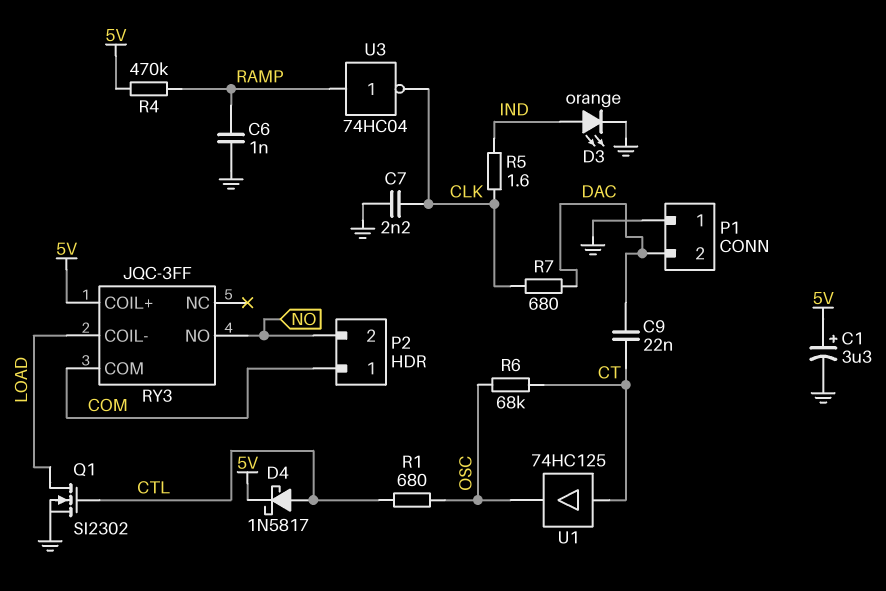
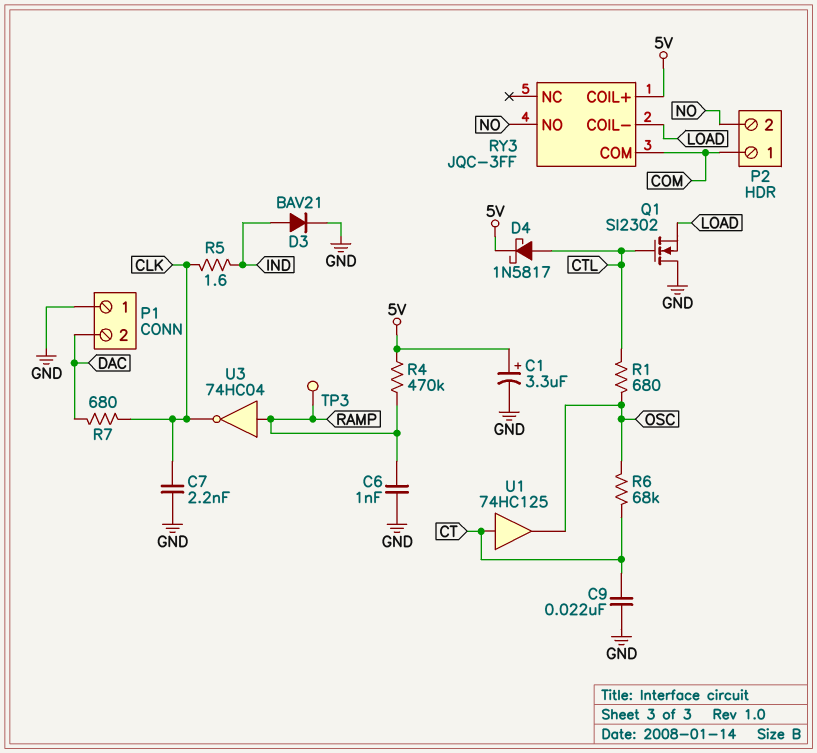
C9: 22nF (CT, DAC) -> 22nF (CT, GND)
D3: LED orange (A IND, K GND) -> diode BAV21 (A IND, K GND)
Q1: NMOS SI2302 (G CTL, D LOAD, S GND) -> NMOS SI2302 (G CTL, D GND, S LOAD)
TP3: none -> test point (RAMP)

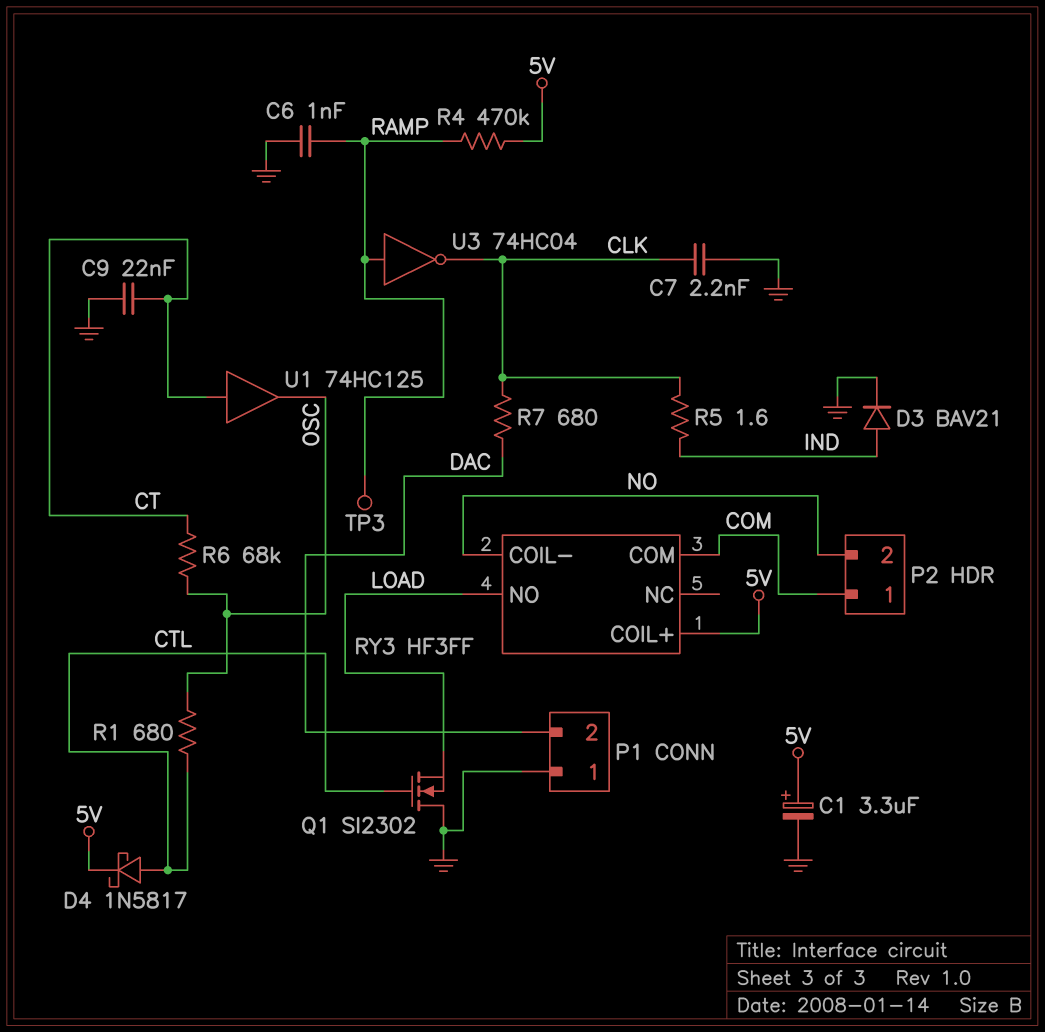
RY3: JQC-3FF -> HF3FF
RY3 pin COIL-: LOAD -> NO
RY3 pin NO: NO -> LOAD

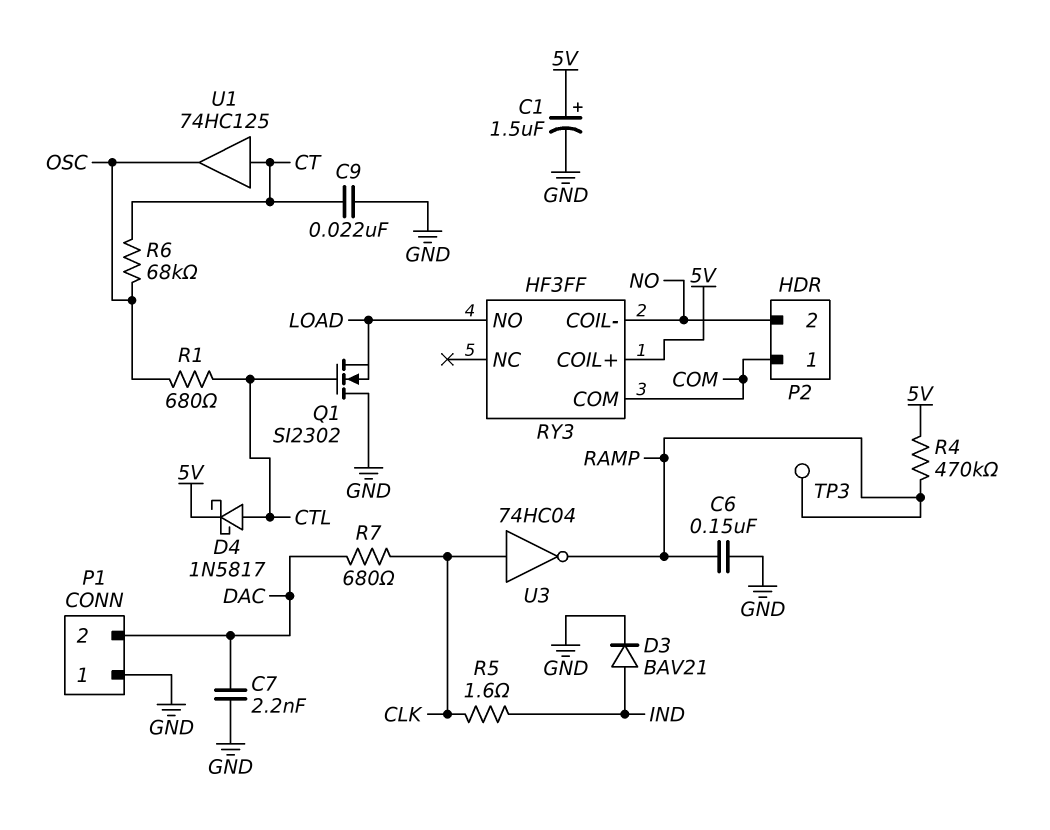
C1: 3.3uF (plus 5V, minus GND) -> 1.5uF (plus 5V, minus GND)
C6: 1nF (GND, RAMP) -> 150nF (GND, RAMP)
C7: 2.2nF (CLK, GND) -> 2.2nF (DAC, GND)
U3: NOT 74HC04 (in RAMP, out CLK) -> NOT 74HC04 (in CLK, out RAMP)

